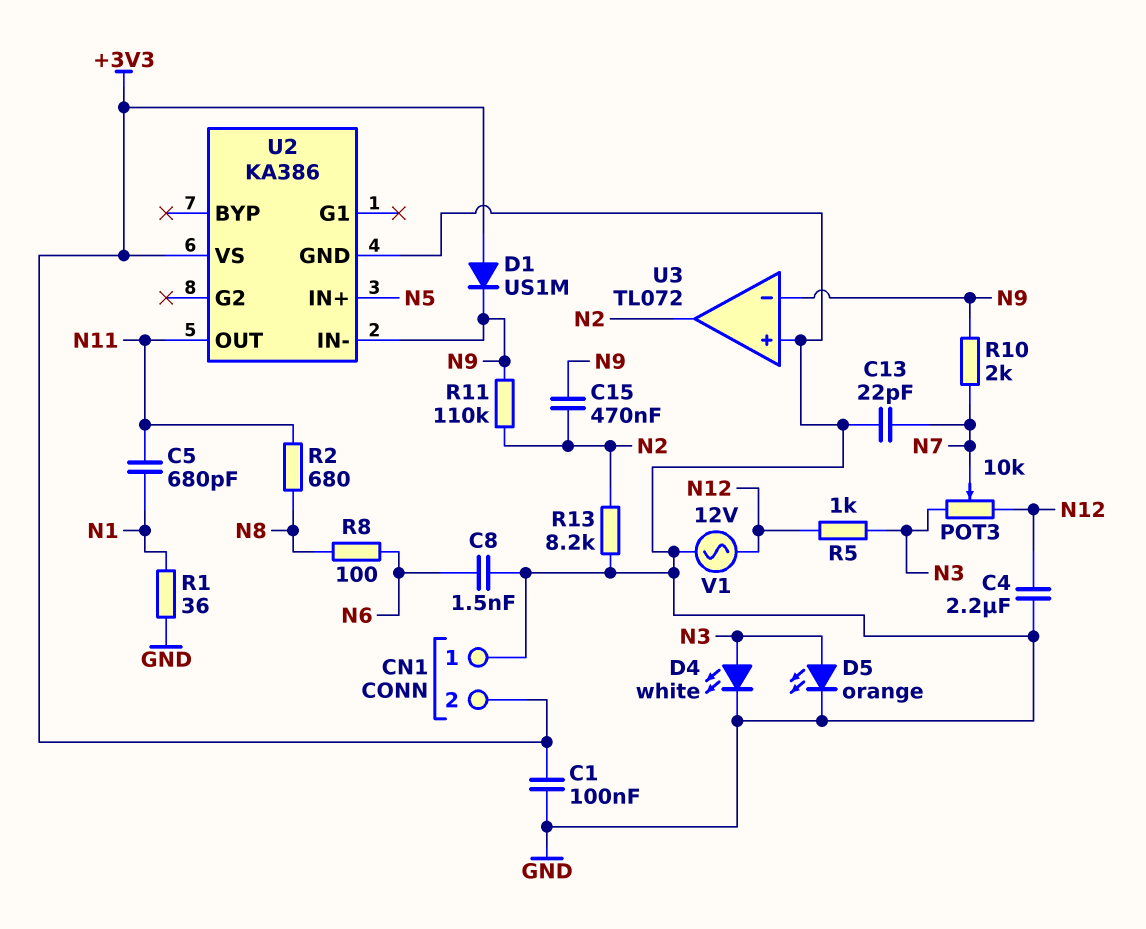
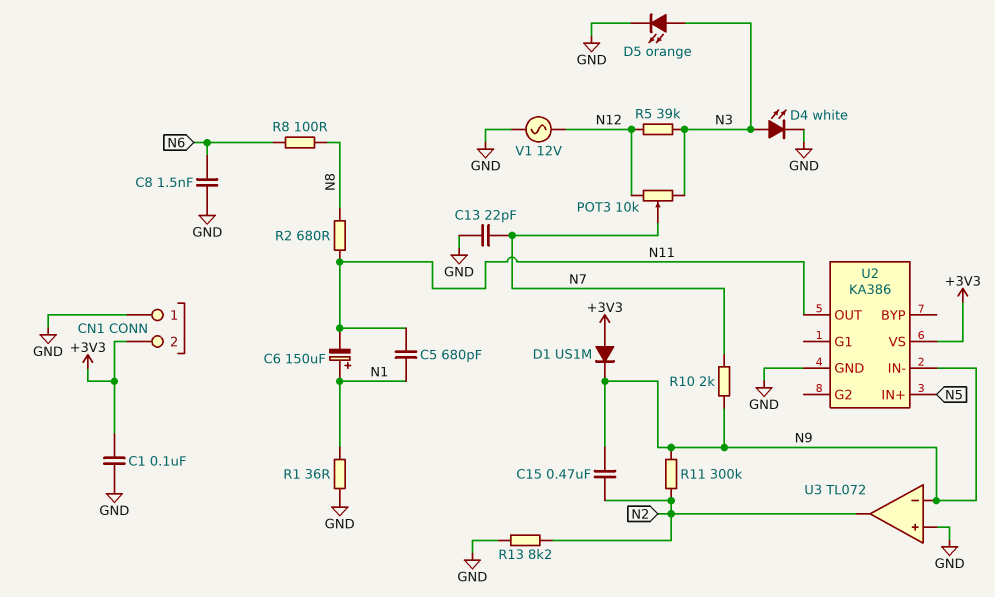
C4: 2.2uF (GND, N12) -> none
C6: none -> 150uF (plus N1, minus N11)
R5: 1k (N3, N12) -> 39k (N3, N12)
R11: 110k (N2, N9) -> 300k (N2, N9)

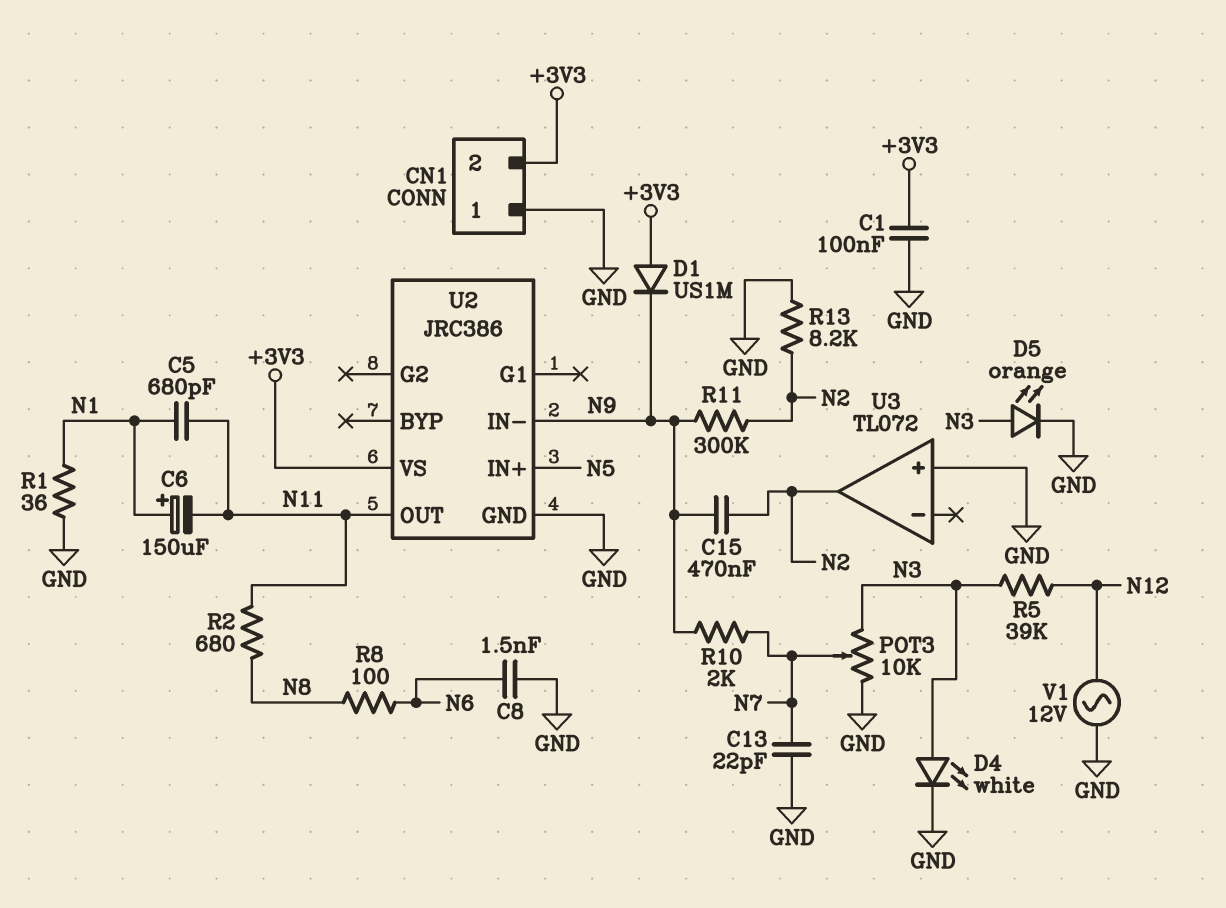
POT3: 10k (N3, N12, wiper N7) -> 10k (GND, N3, wiper N7)
U2: KA386 -> JRC386
U3 pin in-: N9 -> none

